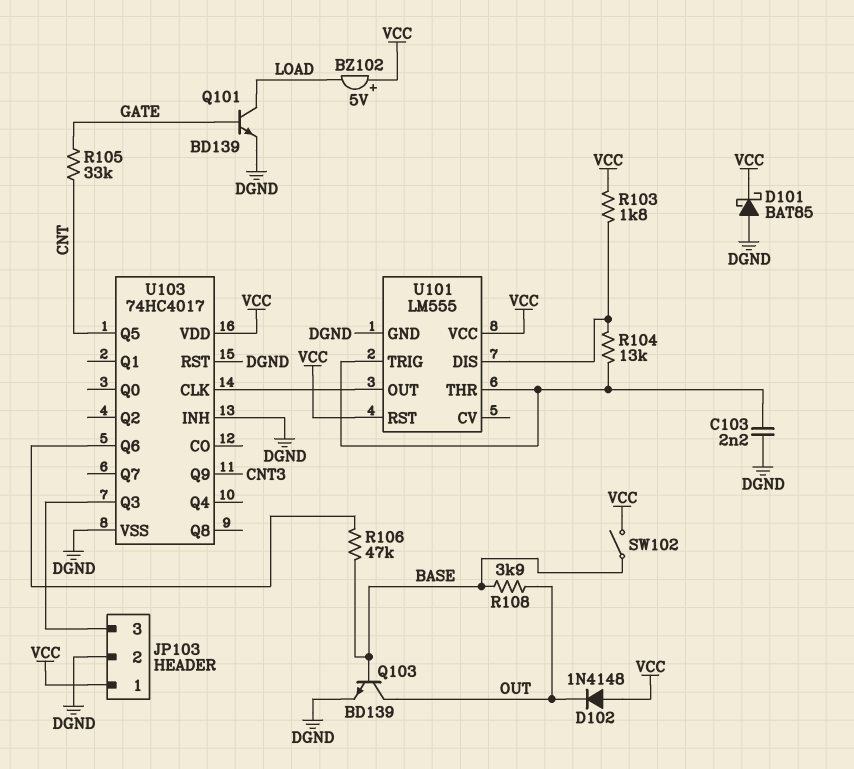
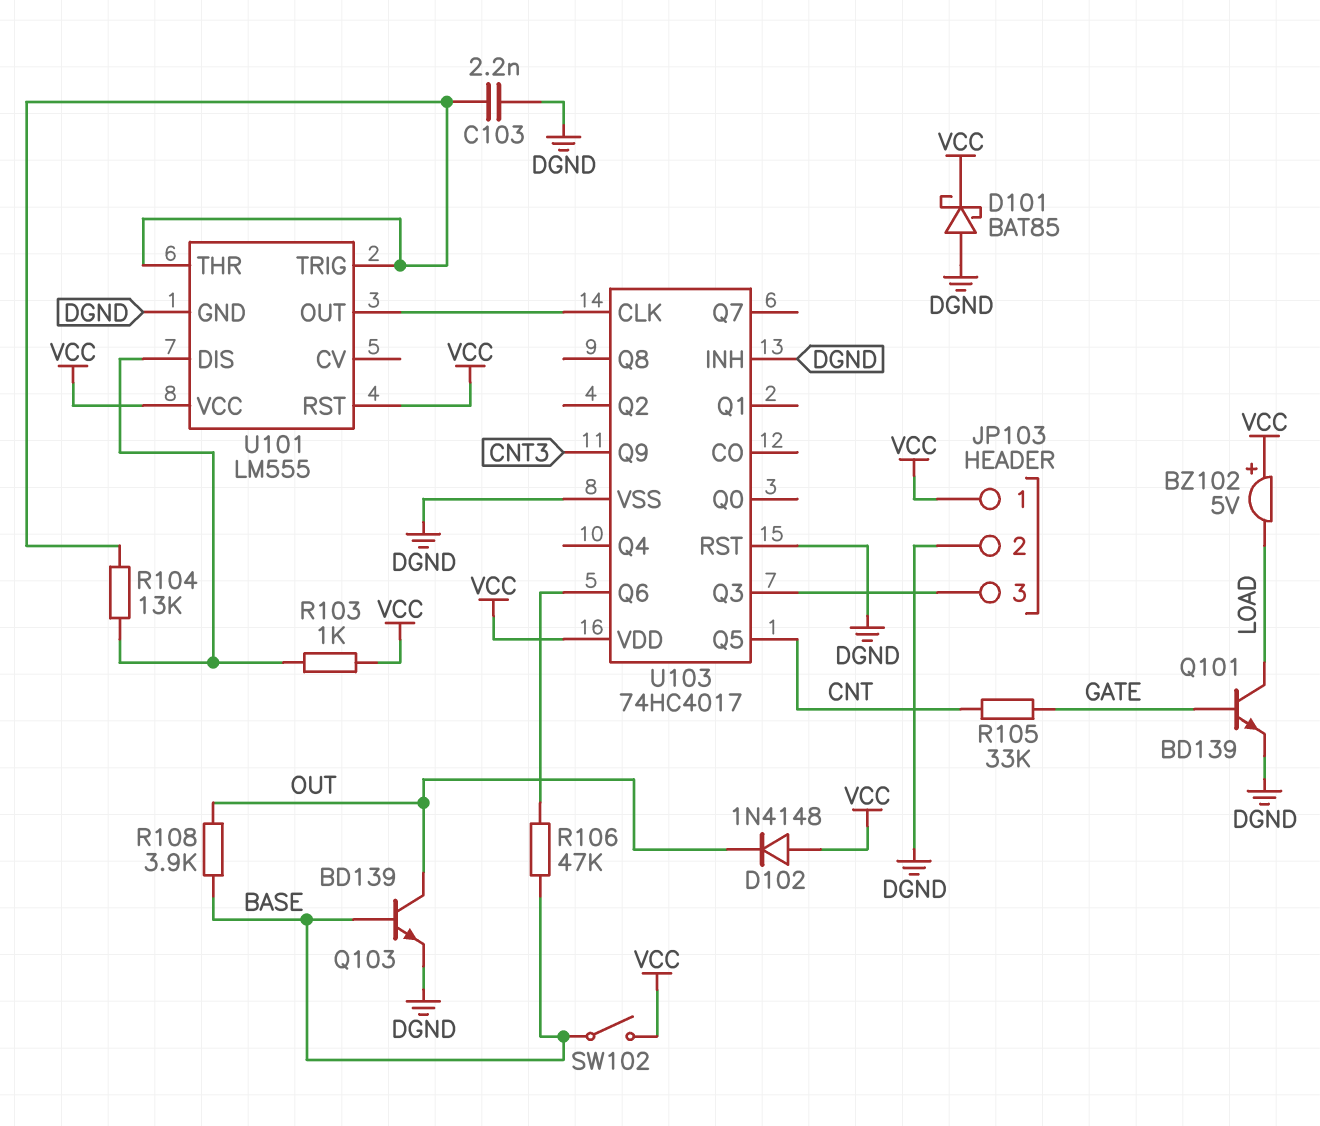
R103: 1.8k (U101/DIS, VCC) -> 1k (U101/DIS, VCC)

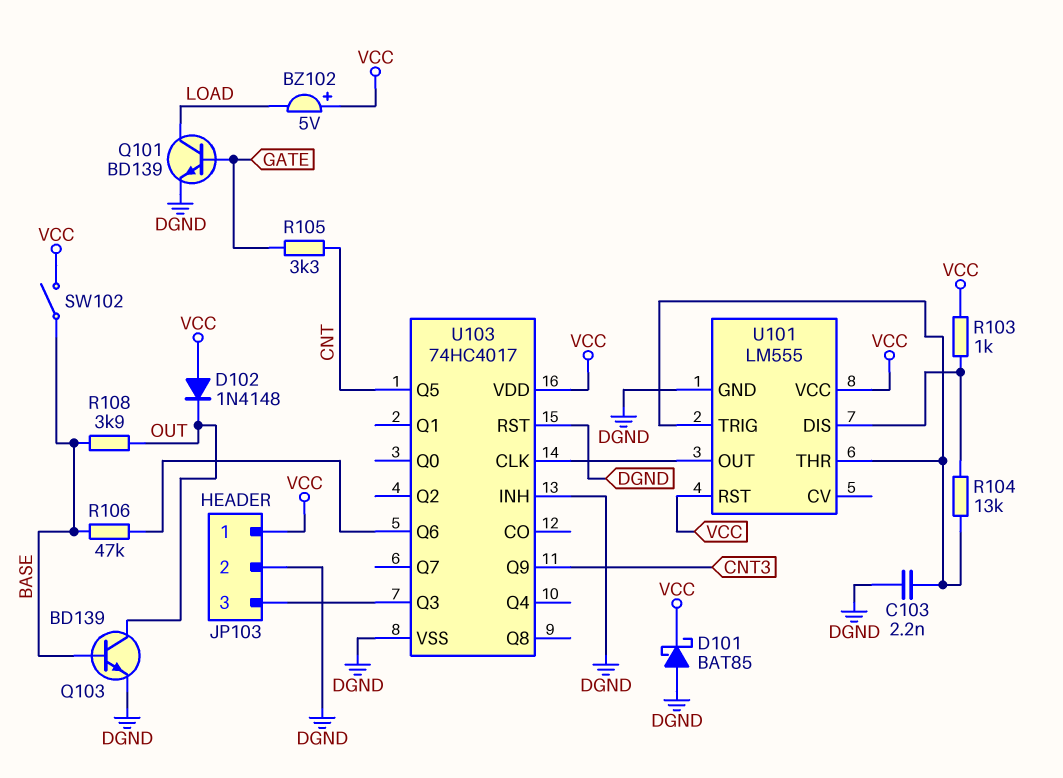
R105: 33k (CNT, GATE) -> 3.3k (CNT, GATE)

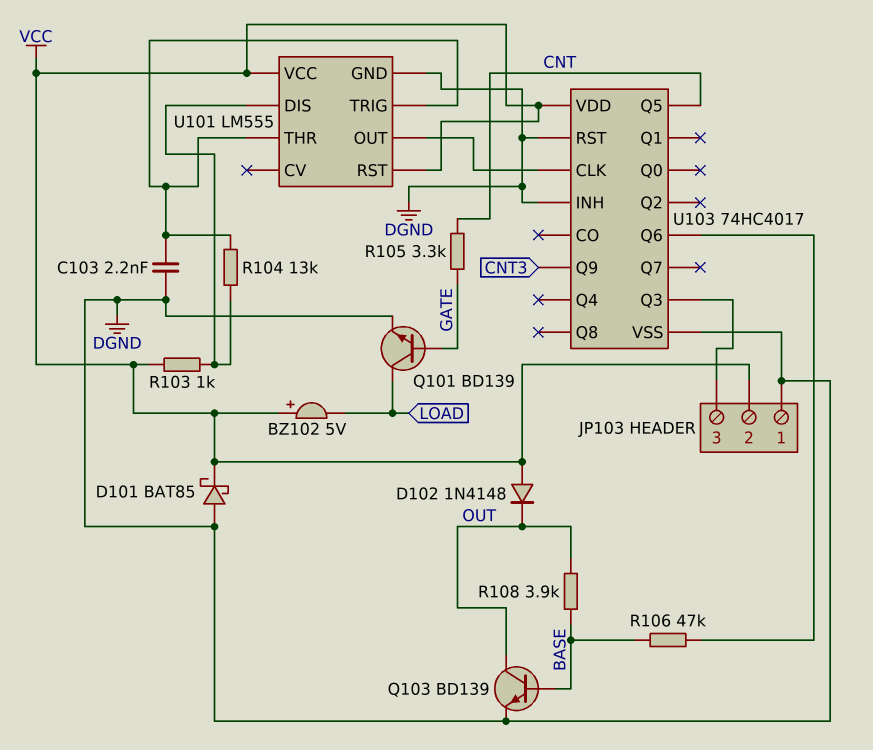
JP103 pin 1: VCC -> DGND
JP103 pin 2: DGND -> VCC
SW102: switch (BASE, VCC) -> none

